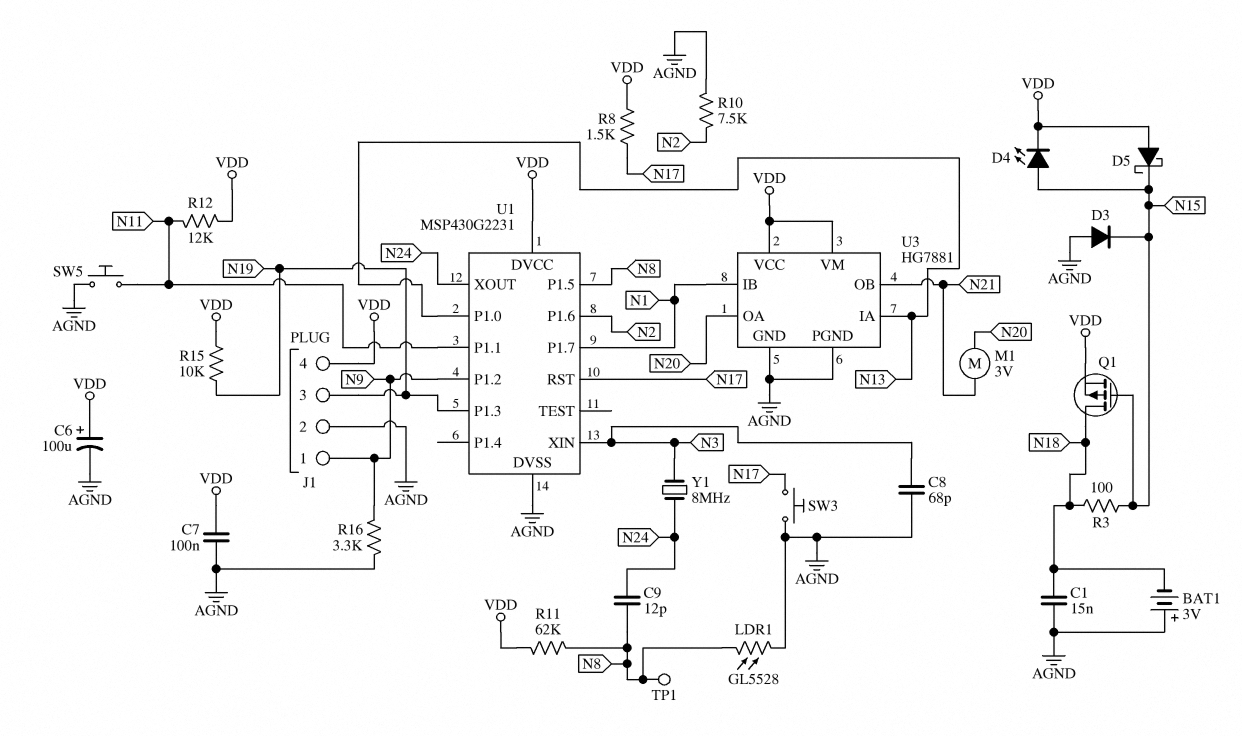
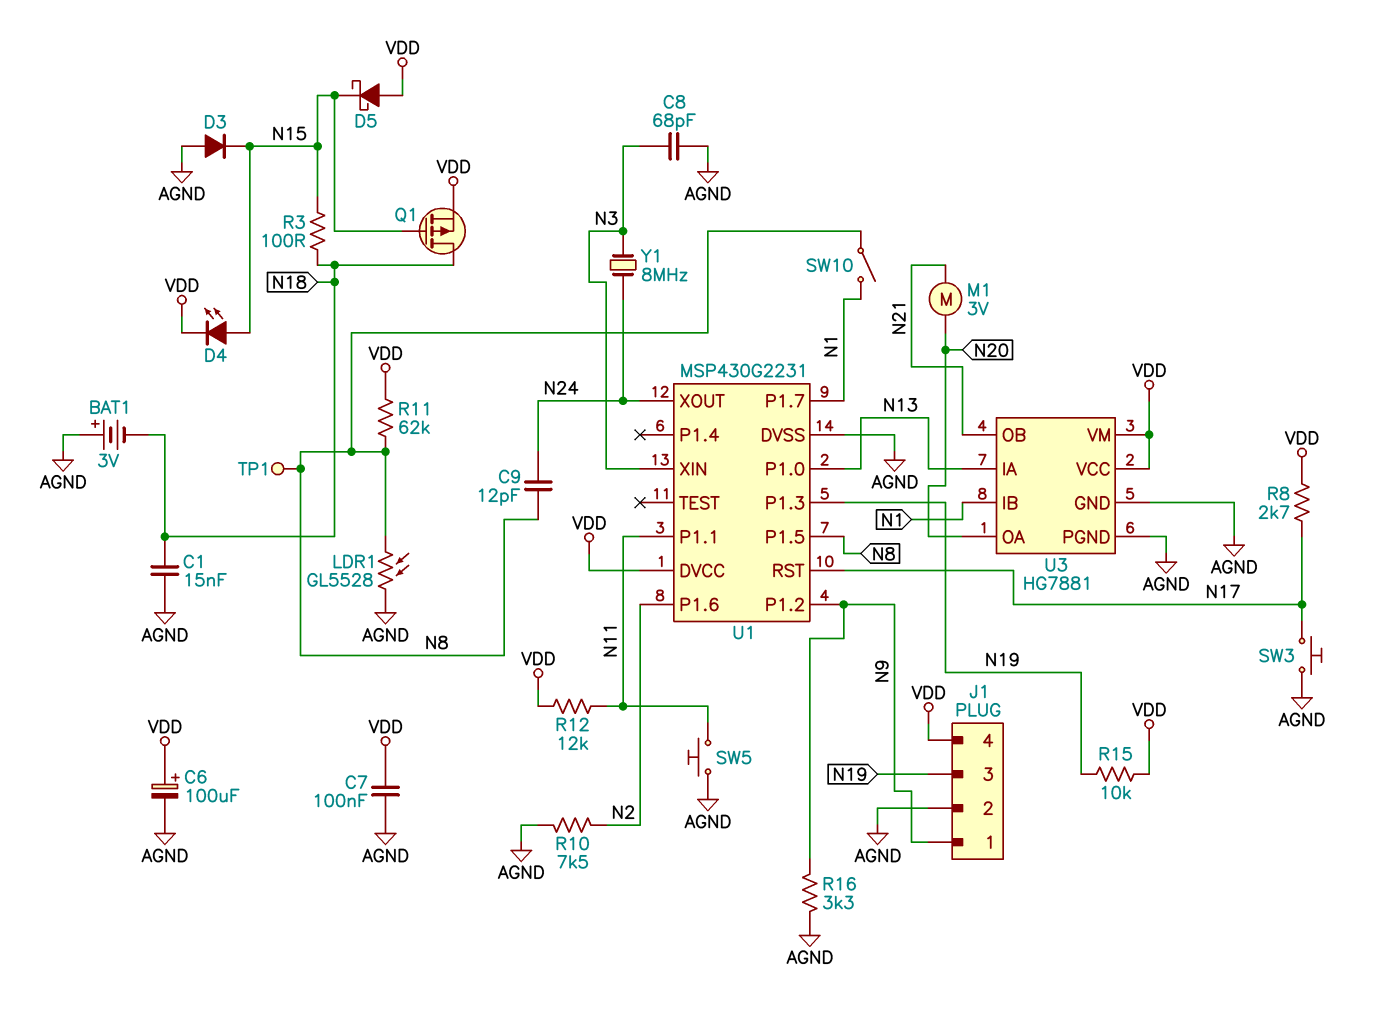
R8: 1.5k (N17, VDD) -> 2.7k (N17, VDD)
SW10: none -> switch (N1, N8)

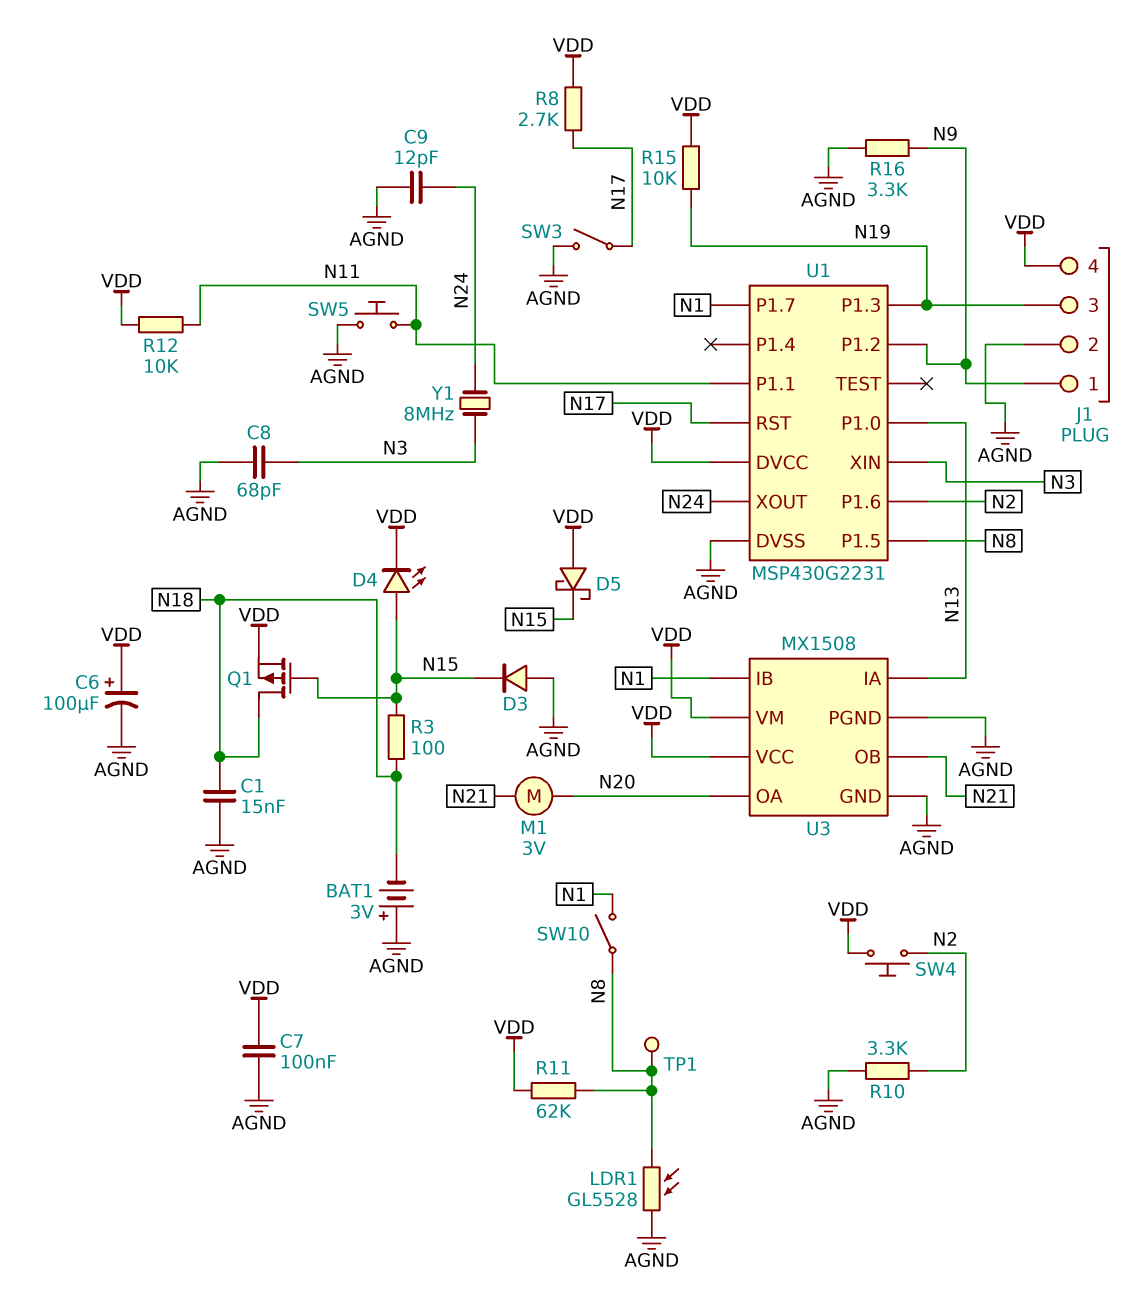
C9: 12pF (N8, N24) -> 12pF (AGND, N24)
R10: 7.5k (AGND, N2) -> 3.3k (AGND, N2)
R12: 12k (N11, VDD) -> 10k (N11, VDD)
SW3: button (AGND, N17) -> switch (AGND, N17)
SW4: none -> button (N2, VDD)
U3: HG7881 -> MX1508

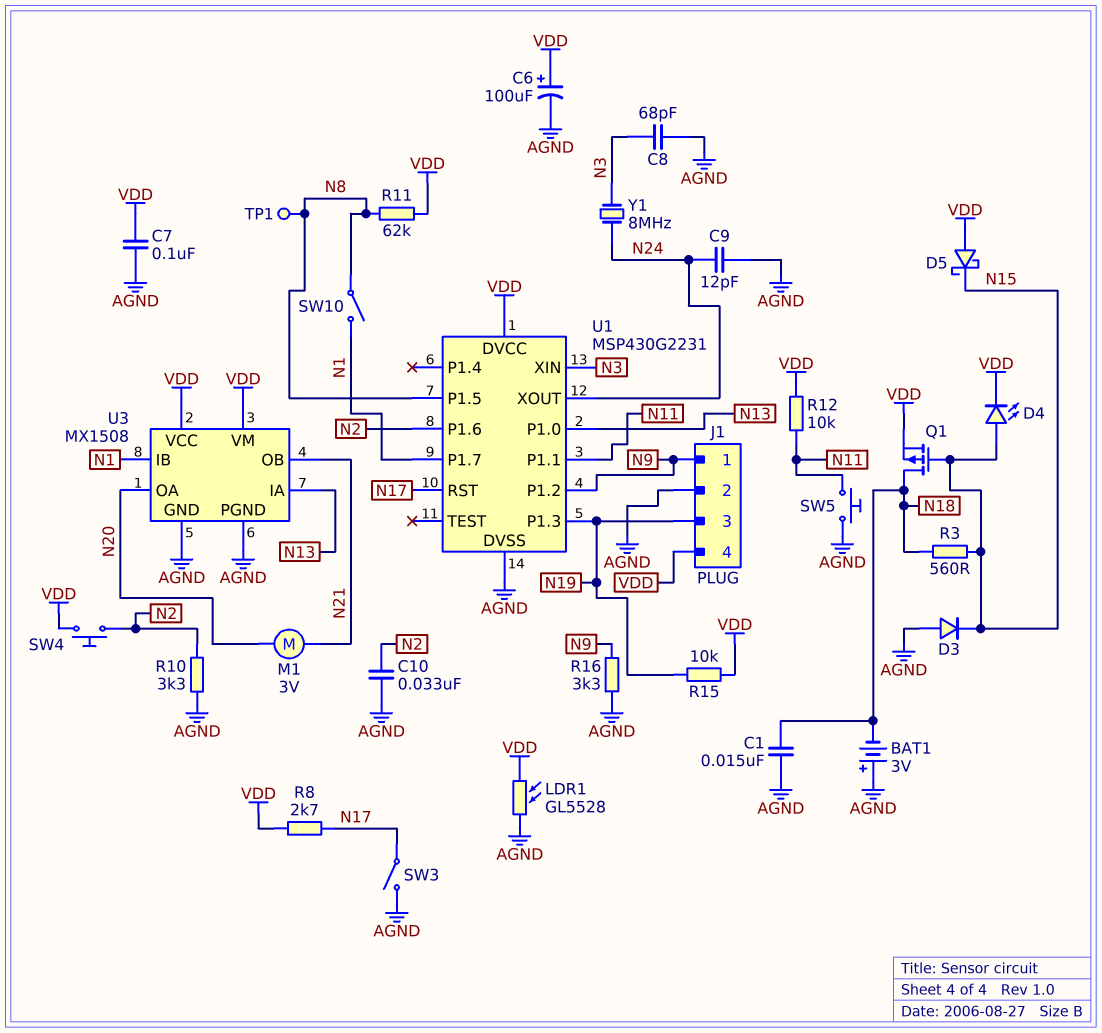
C10: none -> 33nF (AGND, N2)
LDR1: GL5528 (AGND, N8) -> GL5528 (AGND, VDD)
R3: 100 (N15, N18) -> 560 (N15, N18)

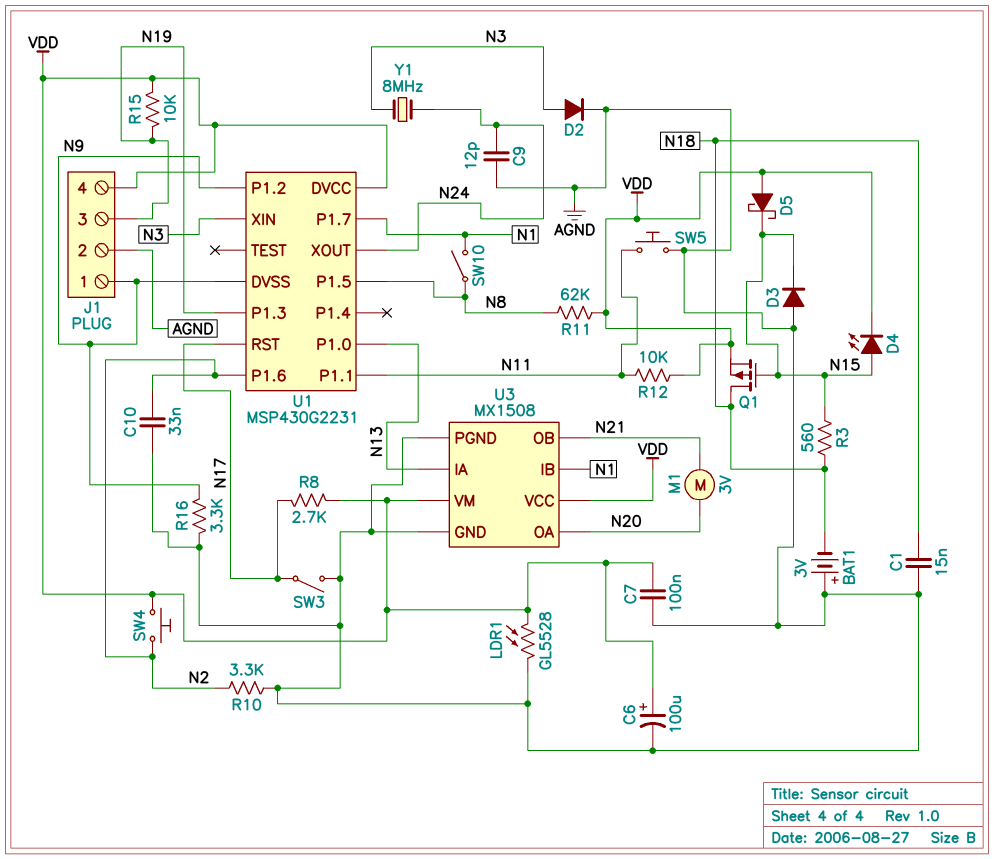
C8: 68pF (AGND, N3) -> none
D2: none -> diode (A N3, K AGND)
TP1: test point (N8) -> none
U1 pin DVSS: AGND -> N9

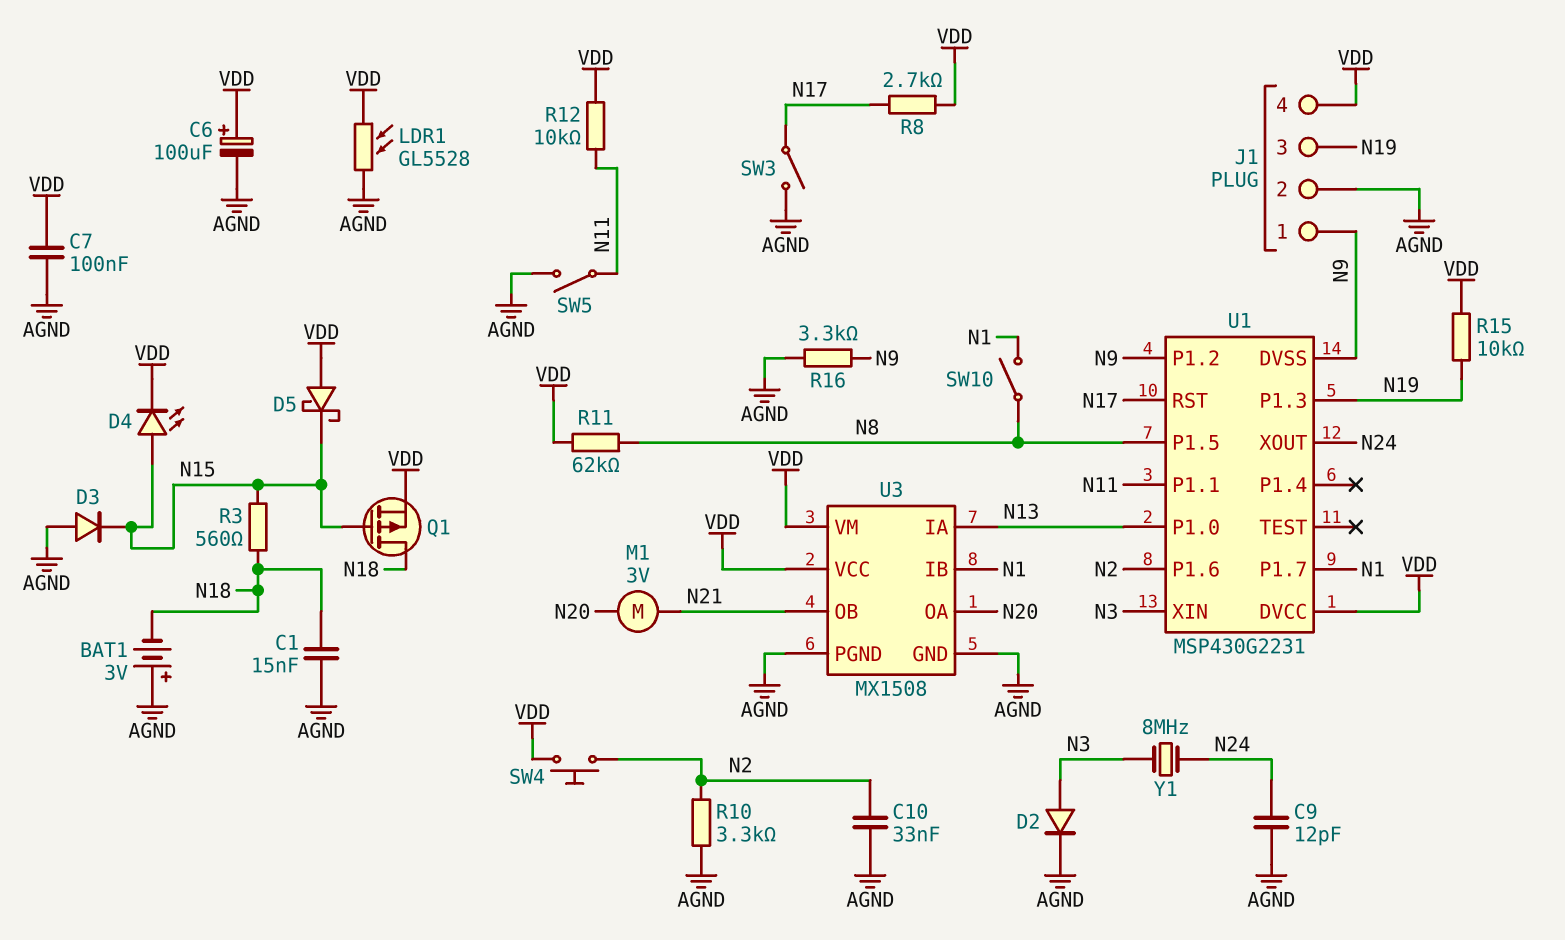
SW5: button (AGND, N11) -> switch (AGND, N11)

